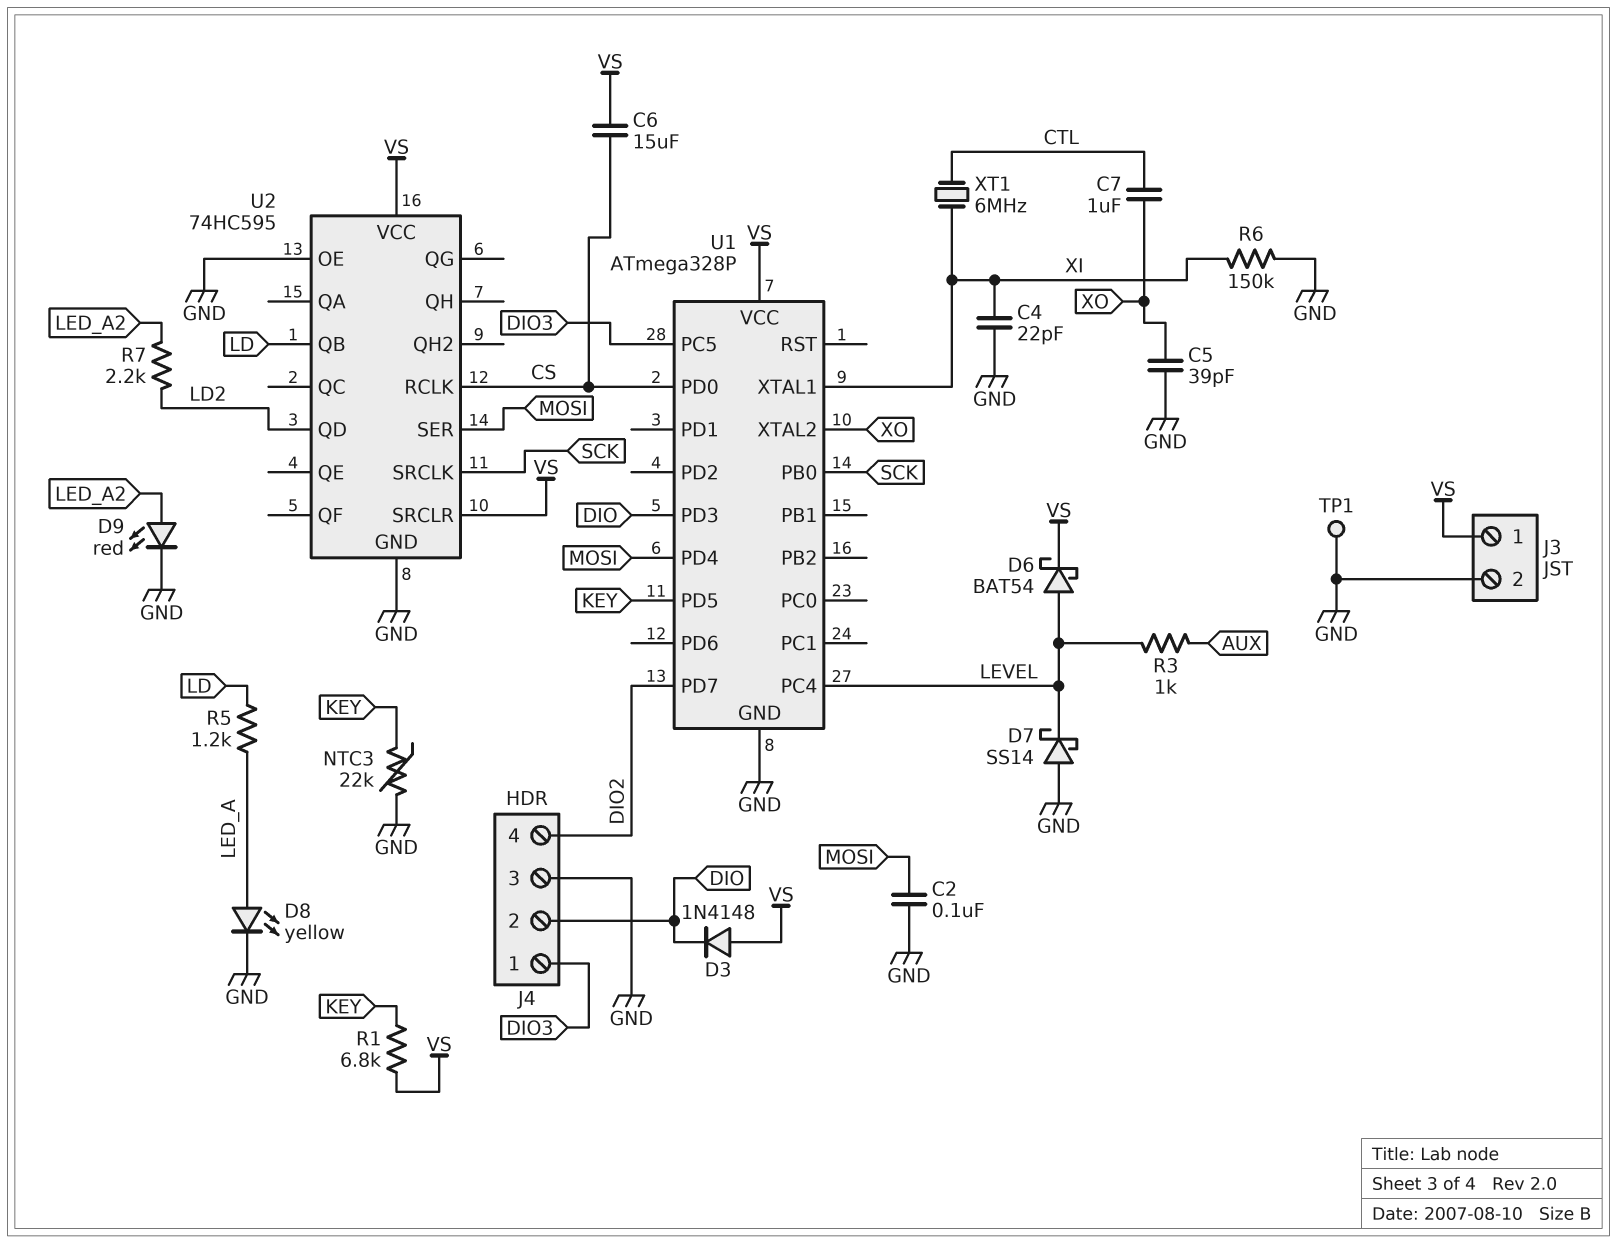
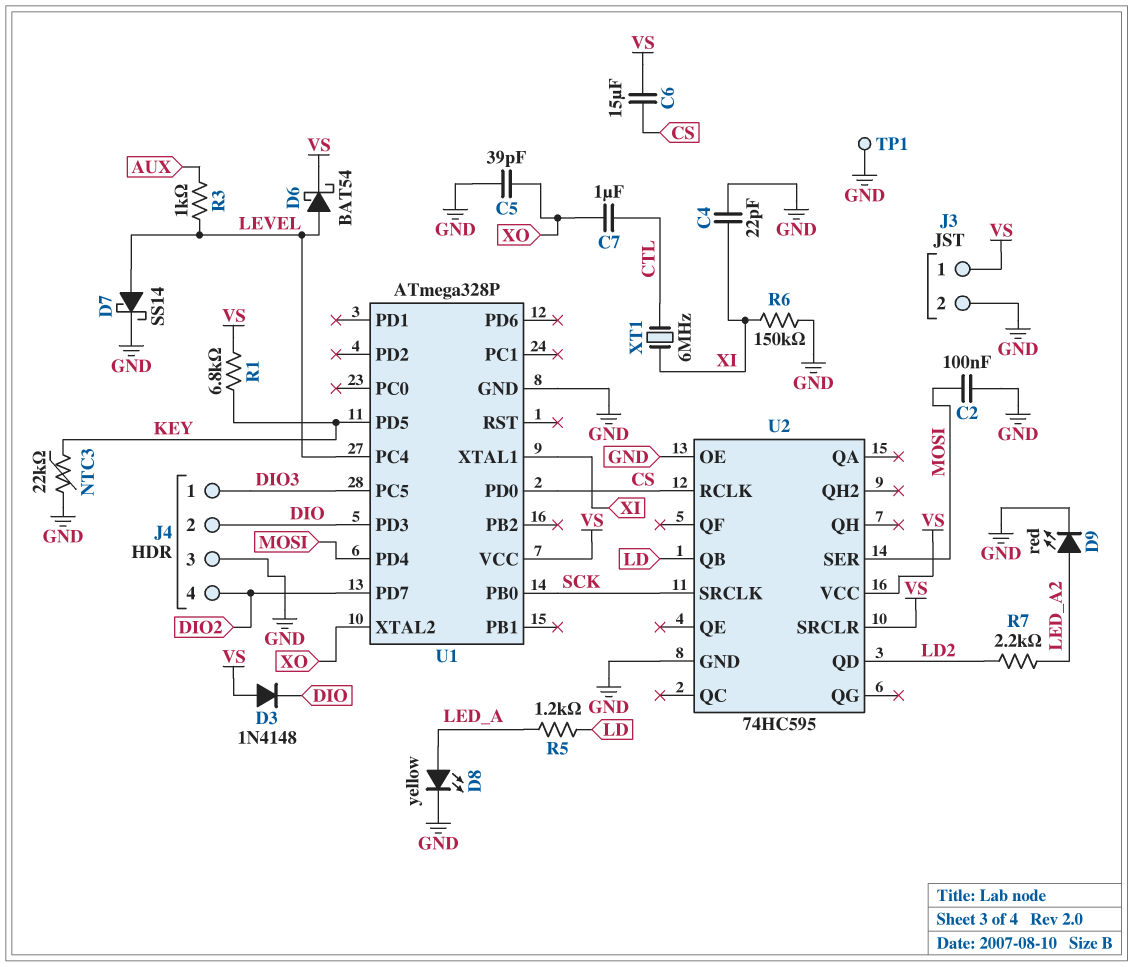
D7: schottky SS14 (A GND, K LEVEL) -> schottky SS14 (A LEVEL, K GND)

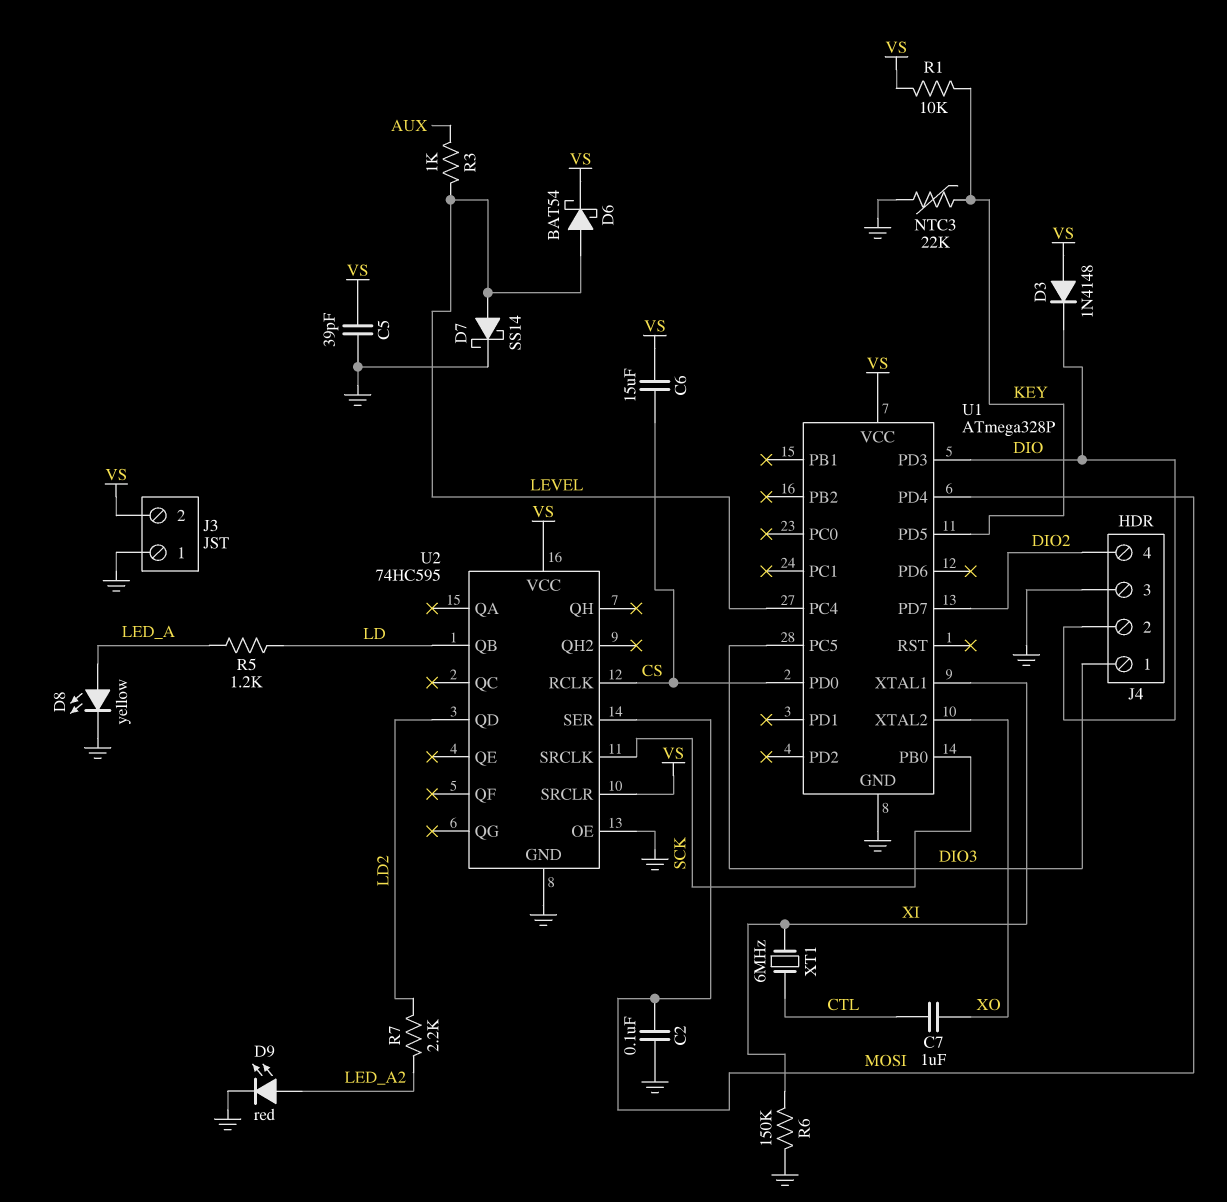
C4: 22pF (GND, XI) -> none
C5: 39pF (GND, XO) -> 39pF (GND, VS)
J3 pin 1: VS -> GND
J3 pin 2: GND -> VS
R1: 6.8k (KEY, VS) -> 10k (KEY, VS)
TP1: test point (GND) -> none

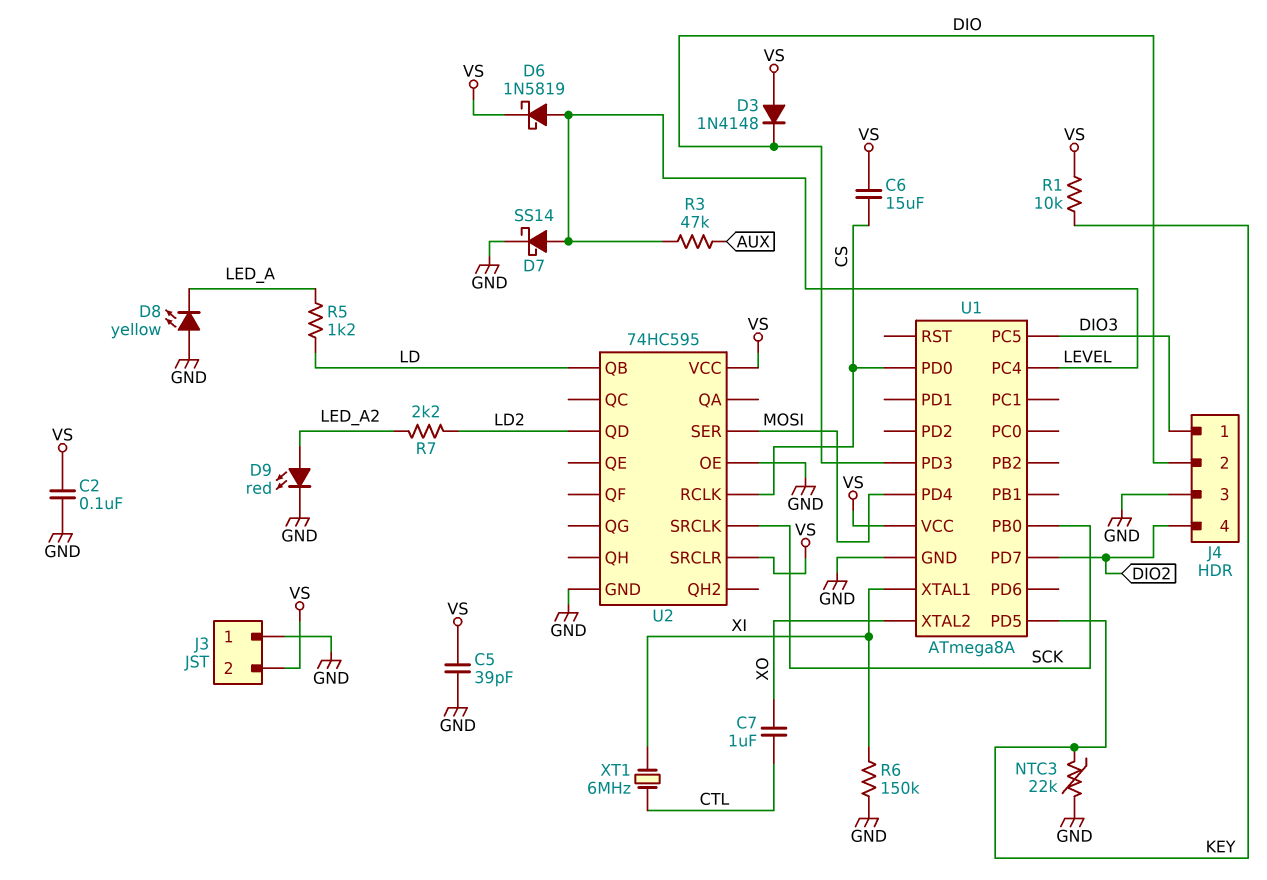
C2: 100nF (GND, MOSI) -> 100nF (GND, VS)
D6: schottky BAT54 (A LEVEL, K VS) -> schottky 1N5819 (A LEVEL, K VS)
D8: LED yellow (A LED_A, K GND) -> LED yellow (A GND, K LED_A)
R3: 1k (AUX, LEVEL) -> 47k (AUX, LEVEL)
U1: ATmega328P -> ATmega8A

